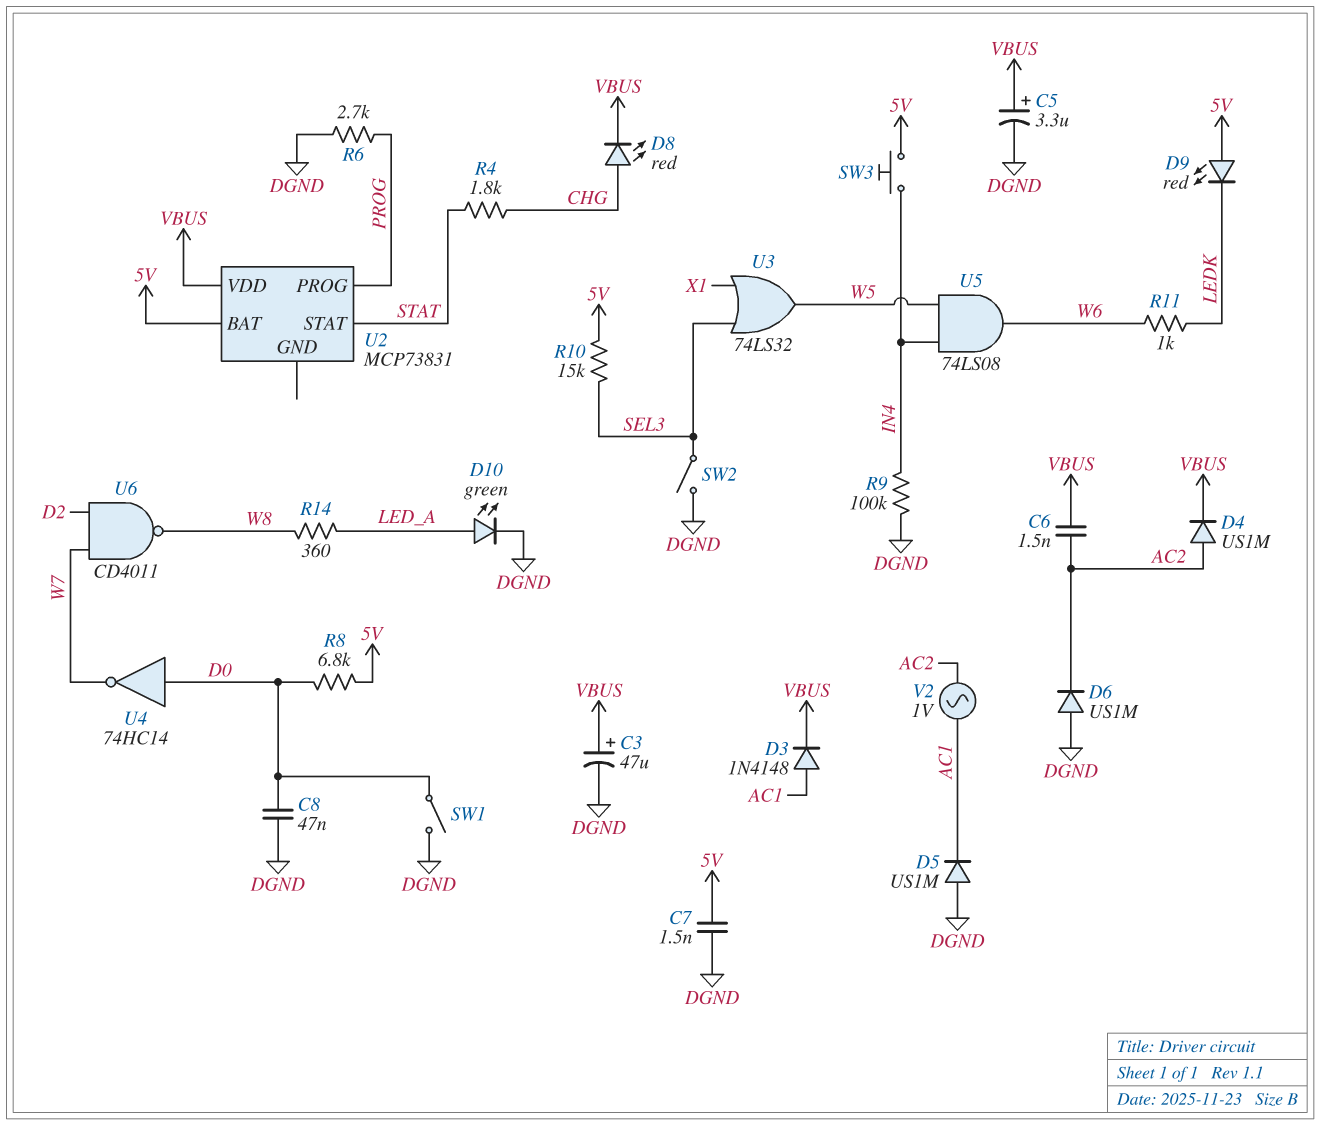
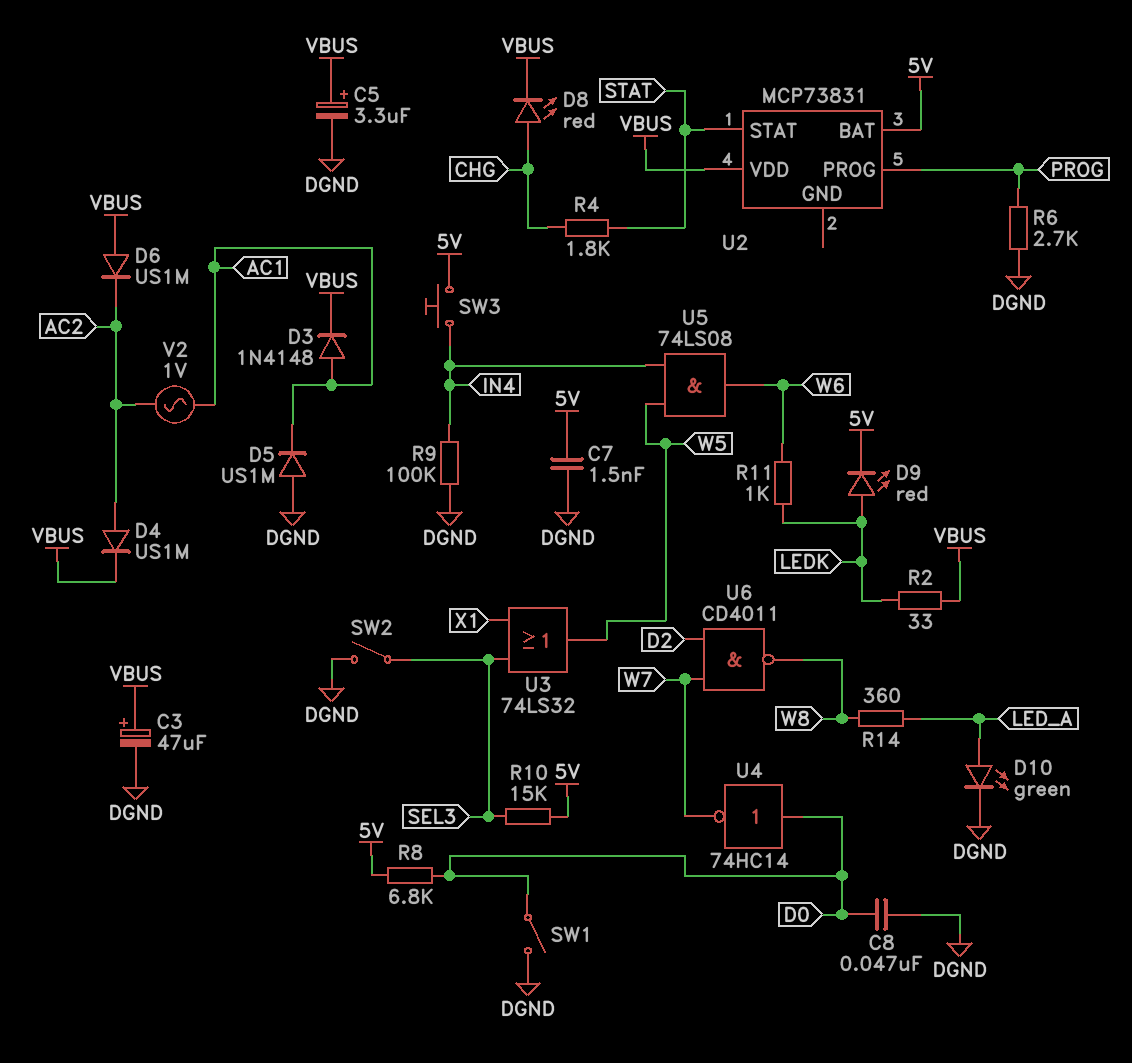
C6: 1.5nF (AC2, VBUS) -> none
D6: diode US1M (A DGND, K AC2) -> diode US1M (A VBUS, K AC2)
D9: LED red (A 5V, K LEDK) -> LED red (A LEDK, K 5V)
R2: none -> 33 (LEDK, VBUS)

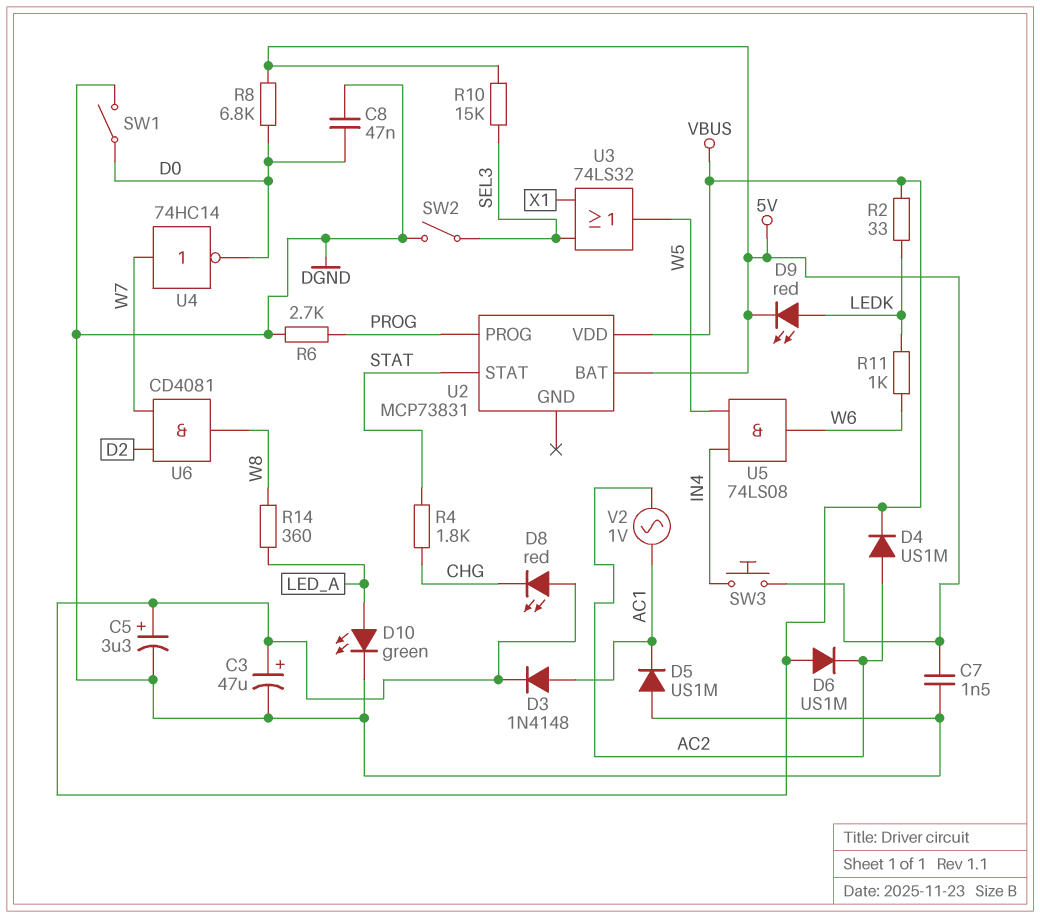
D8: LED red (A CHG, K VBUS) -> LED red (A VBUS, K CHG)
R9: 100k (DGND, IN4) -> none
U4: NOT 74HC14 (in D0, out W7) -> NOT 74HC14 (in W7, out D0)
U6: NAND CD4011 (in D2, in W7, out W8) -> AND CD4081 (in D2, in W7, out W8)

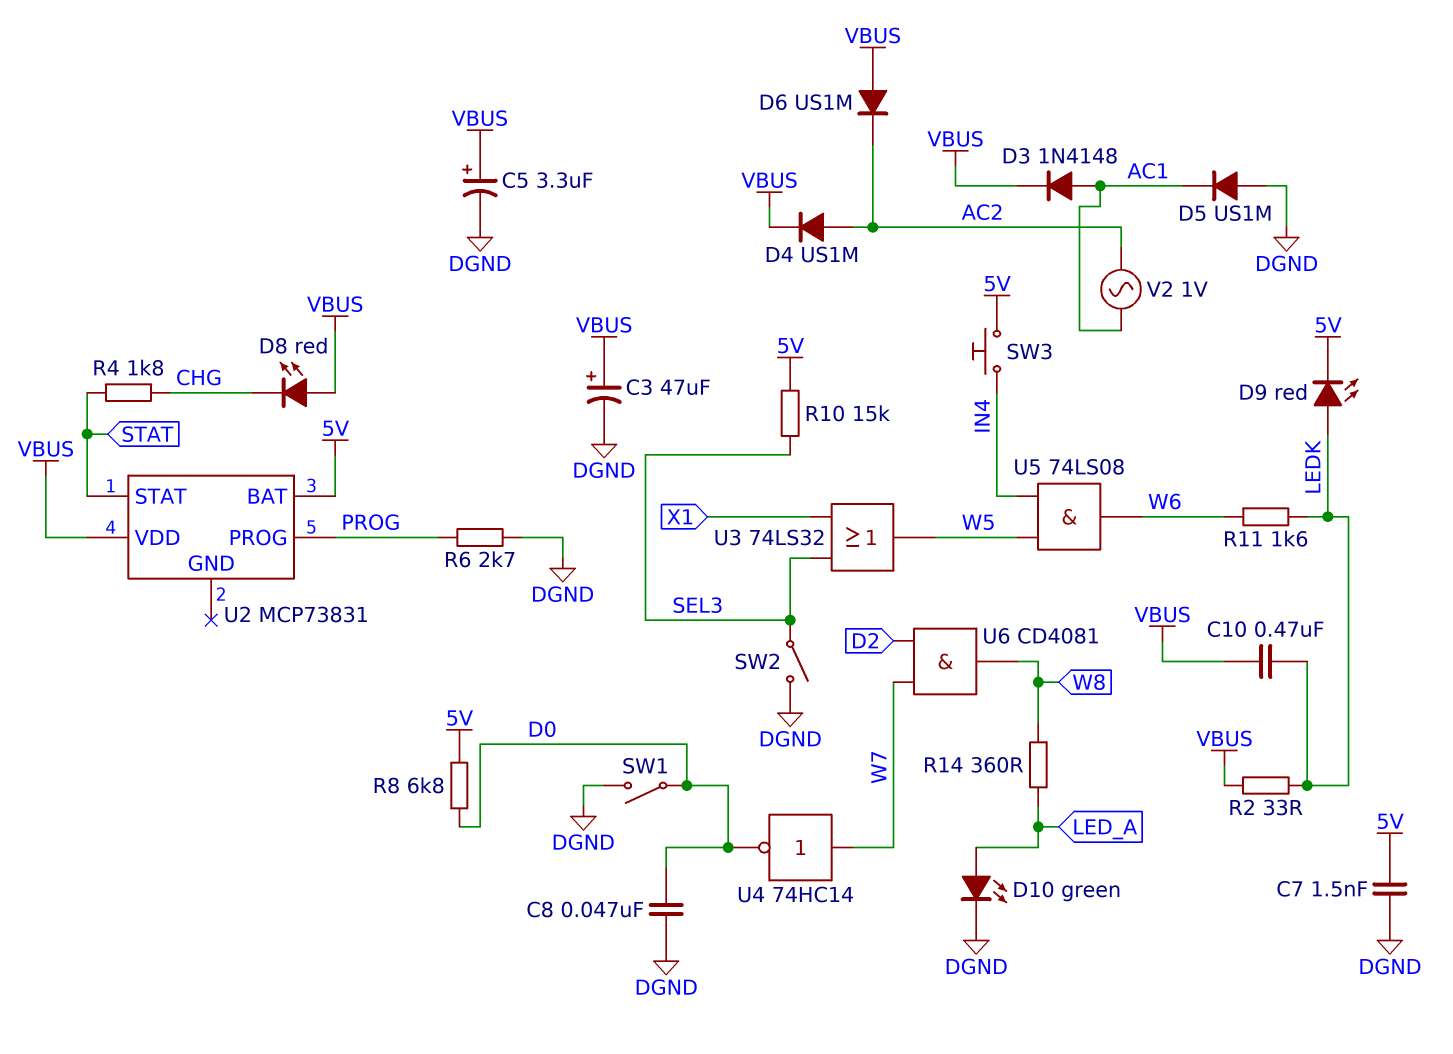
C10: none -> 470nF (LEDK, VBUS)
R11: 1k (LEDK, W6) -> 1.6k (LEDK, W6)

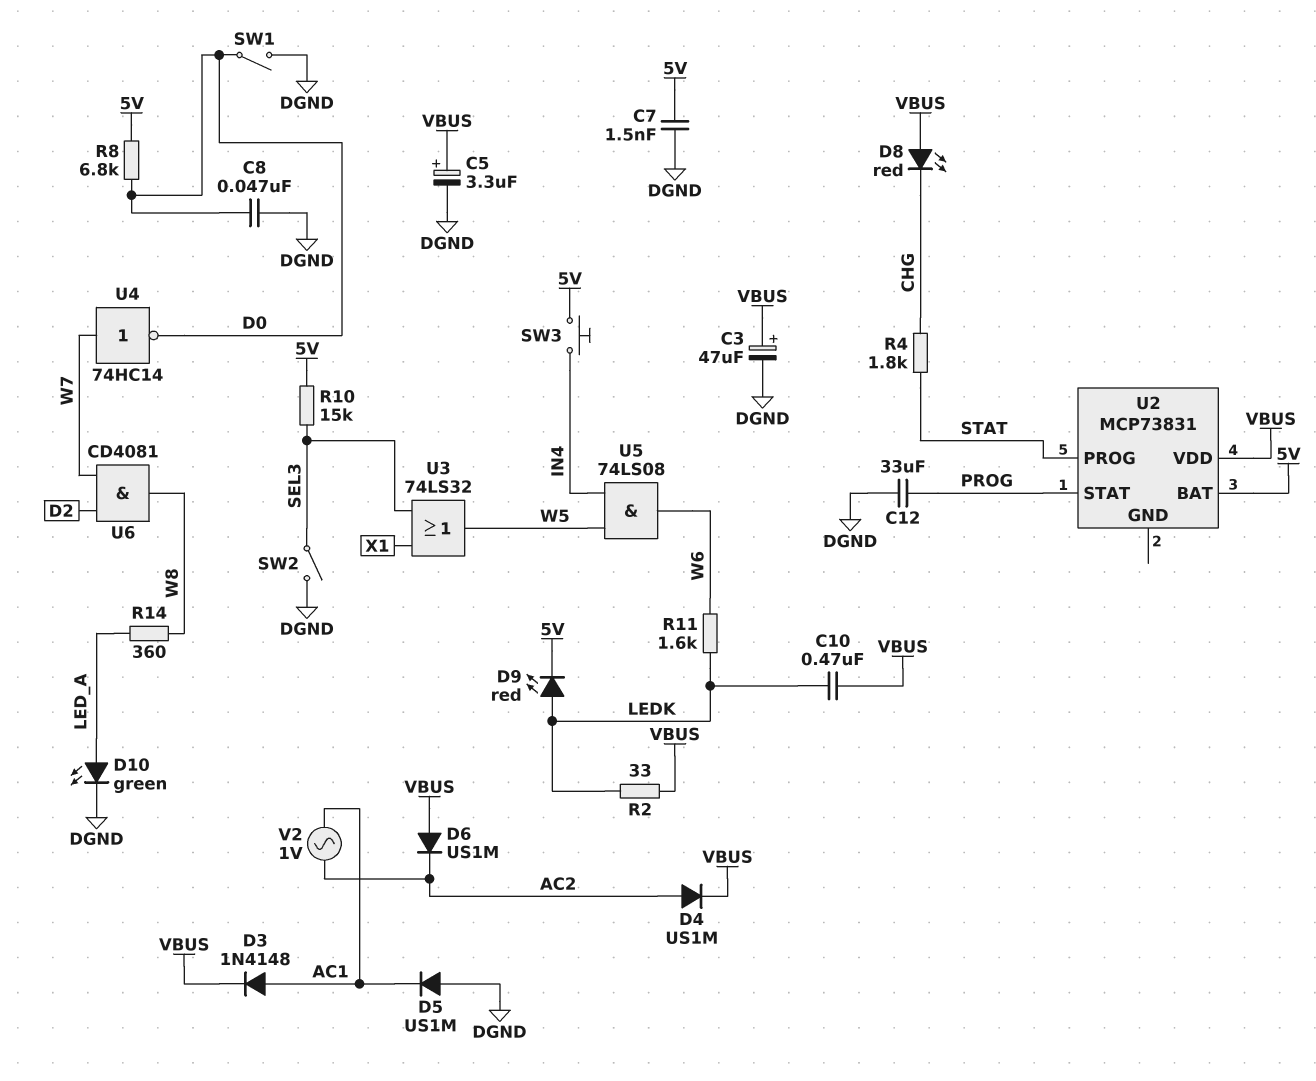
C12: none -> 33uF (DGND, PROG)
R6: 2.7k (DGND, PROG) -> none
U2 pin PROG: PROG -> STAT
U2 pin STAT: STAT -> PROG

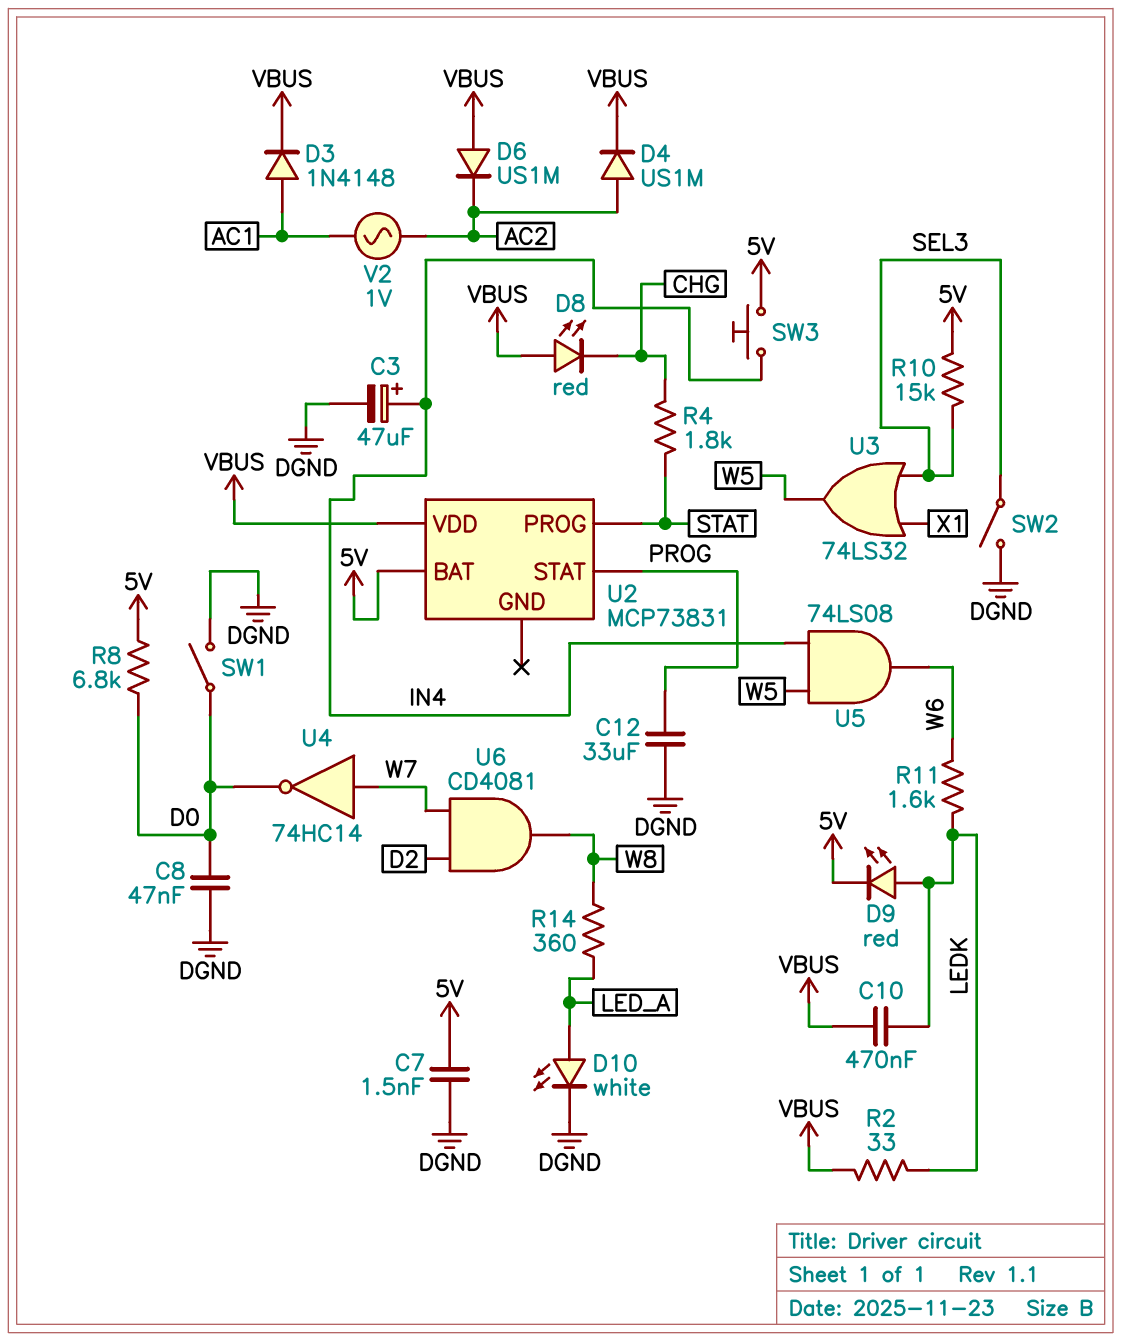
C3: 47uF (plus VBUS, minus DGND) -> 47uF (plus IN4, minus DGND)
C5: 3.3uF (plus VBUS, minus DGND) -> none
D5: diode US1M (A DGND, K AC1) -> none
D10: LED green (A LED_A, K DGND) -> LED white (A LED_A, K DGND)

